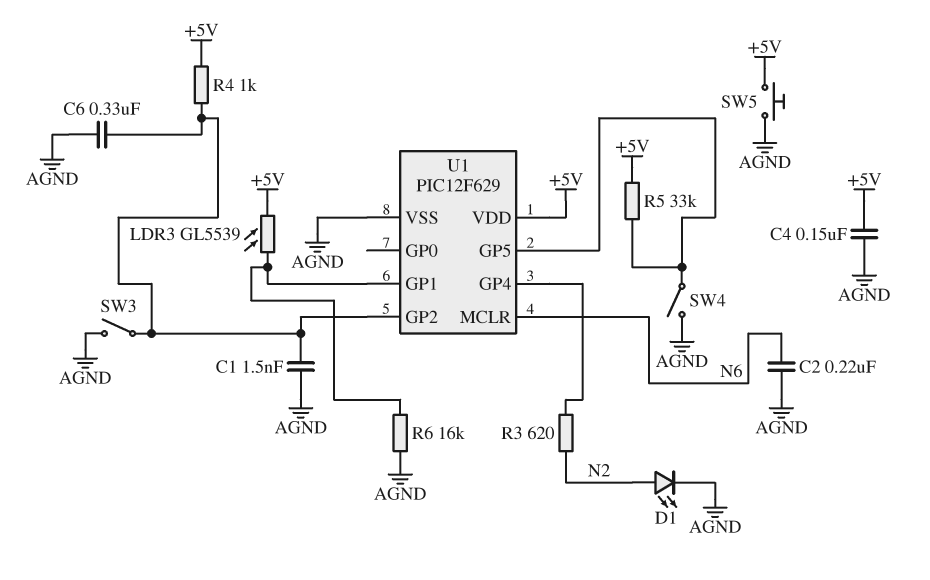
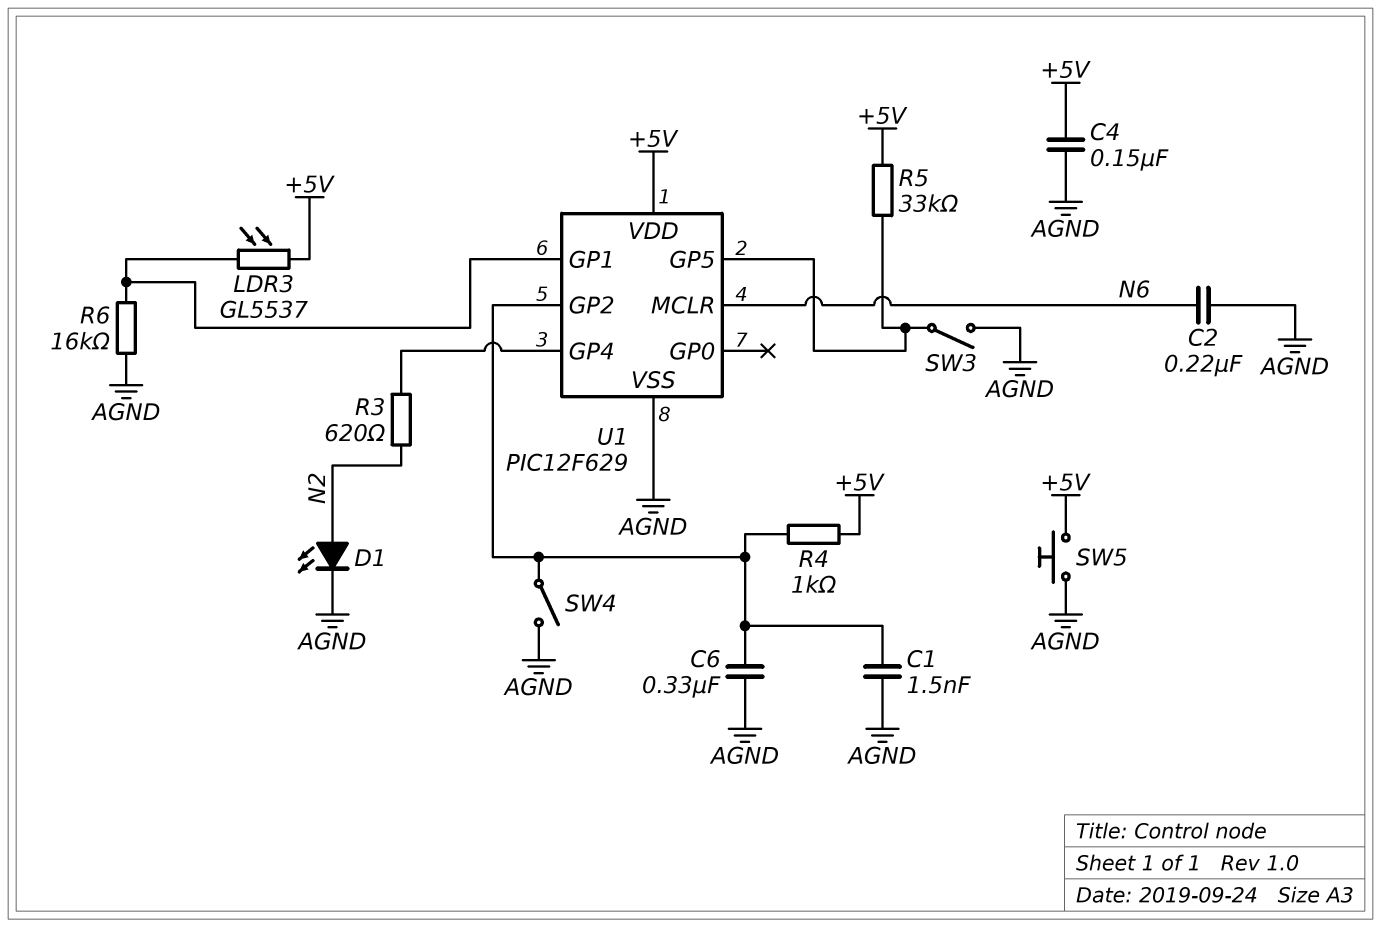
LDR3: GL5539 (+5V, U1/GP1) -> GL5537 (+5V, U1/GP1)
SW3: switch (AGND, U1/GP2) -> switch (AGND, U1/GP5)
SW4: switch (AGND, U1/GP5) -> switch (AGND, U1/GP2)

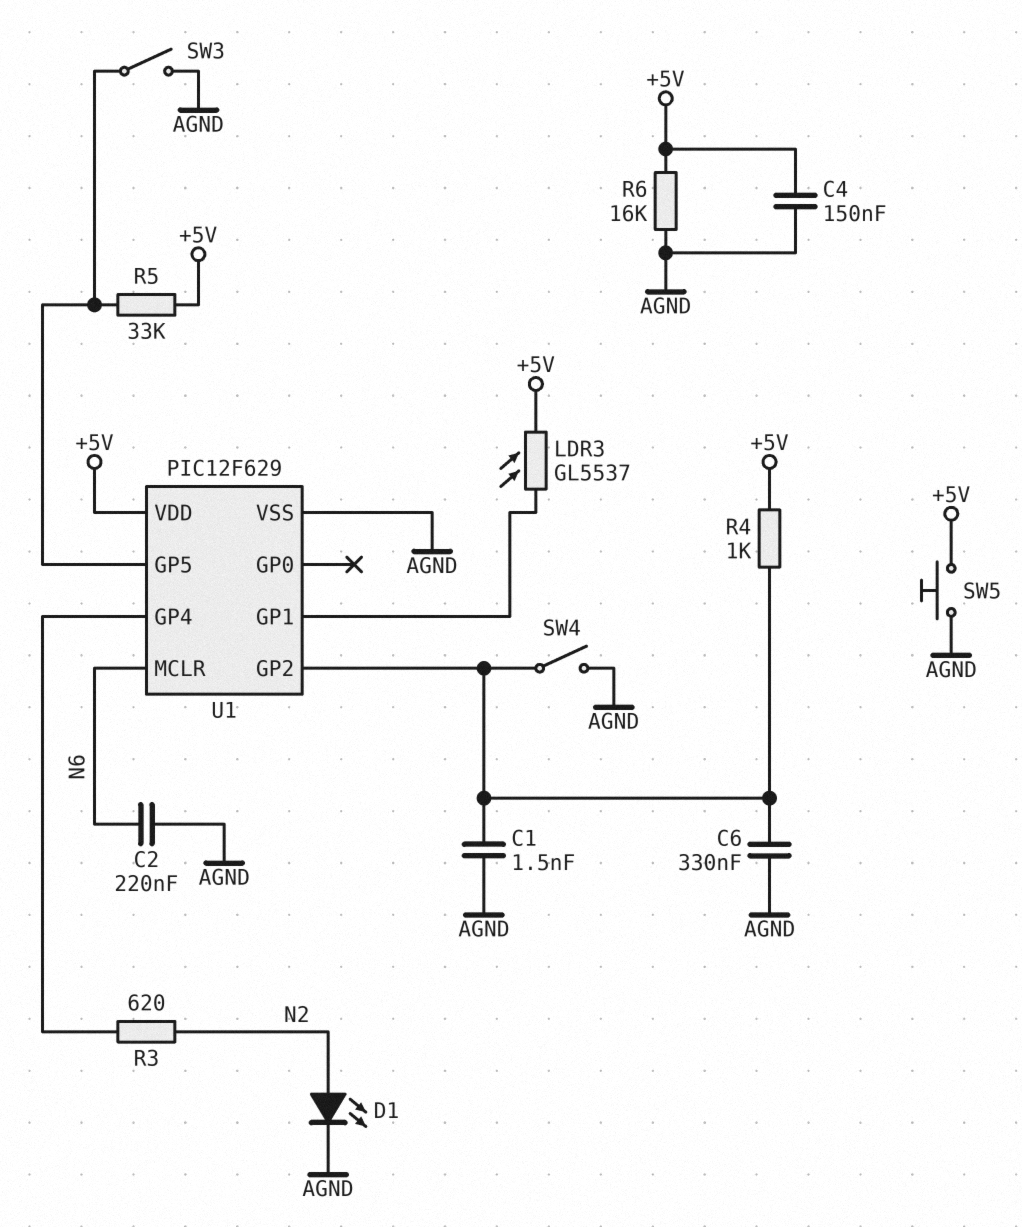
R6: 16k (AGND, U1/GP1) -> 16k (+5V, AGND)

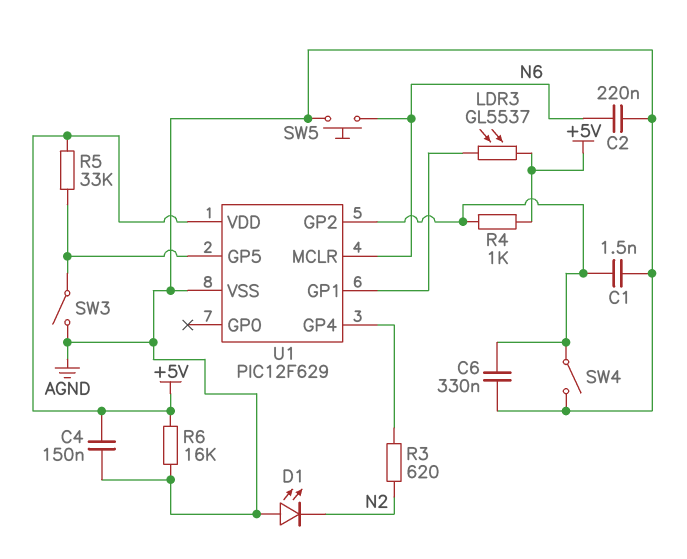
D1: LED (A N2, K AGND) -> LED (A AGND, K N2)
SW5: button (+5V, AGND) -> button (AGND, N6)

